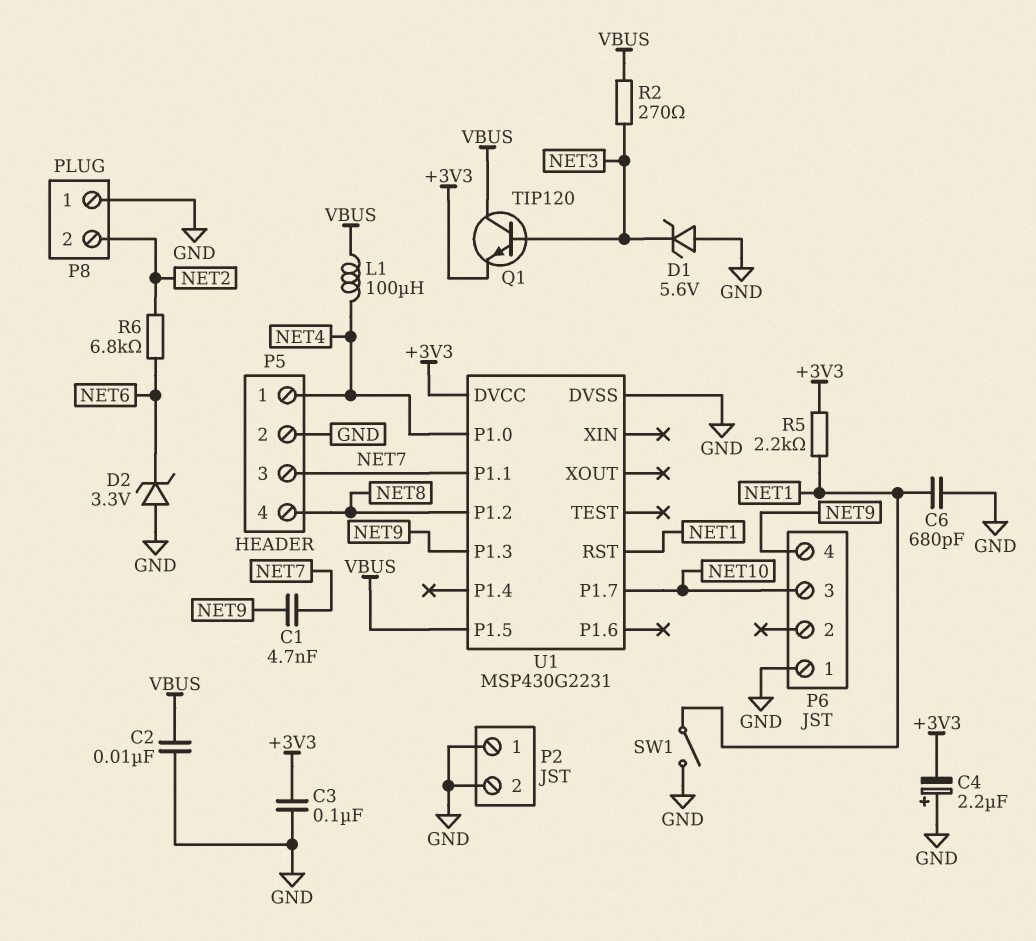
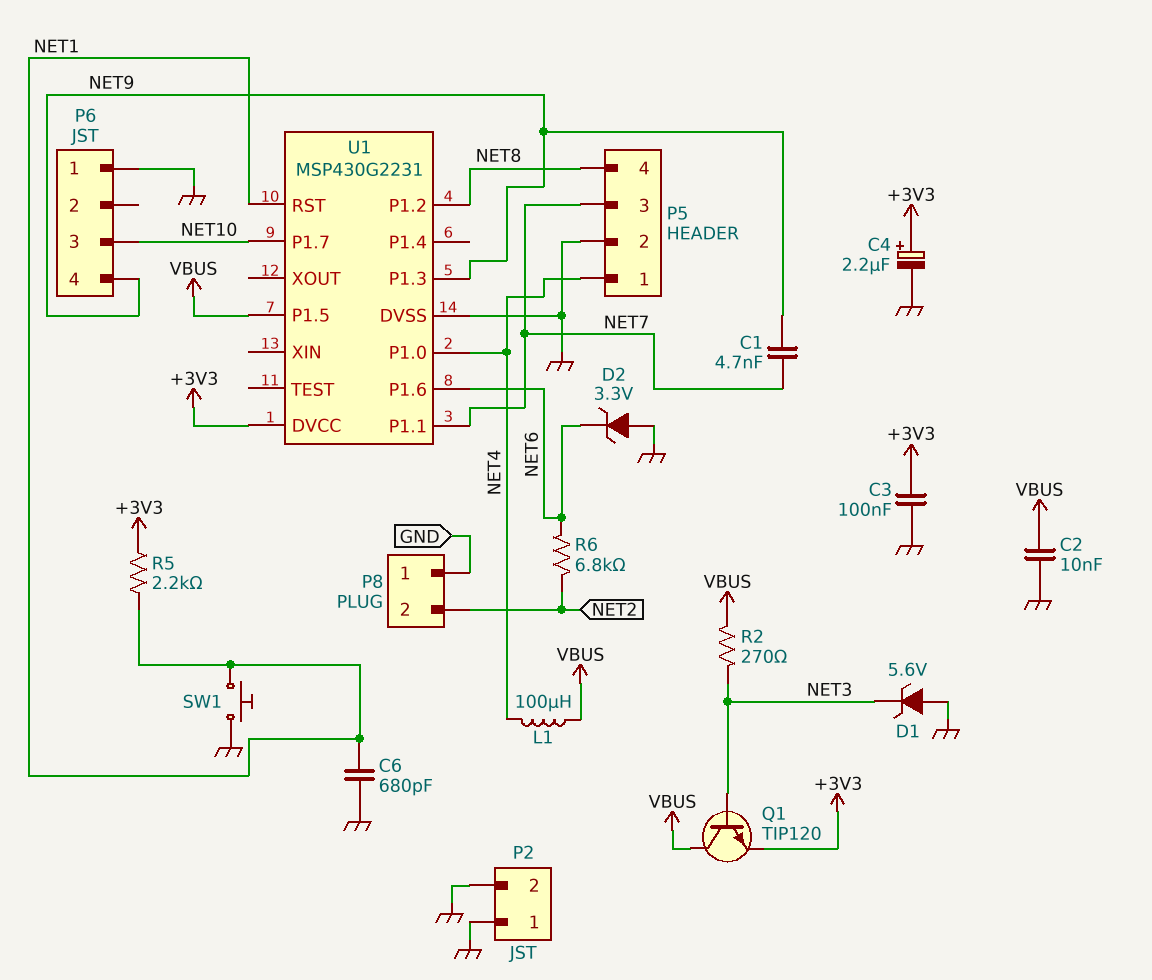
C4: 2.2uF (plus GND, minus +3V3) -> 2.2uF (plus +3V3, minus GND)
SW1: switch (GND, NET1) -> button (GND, NET1)
U1 pin P1.6: none -> NET6

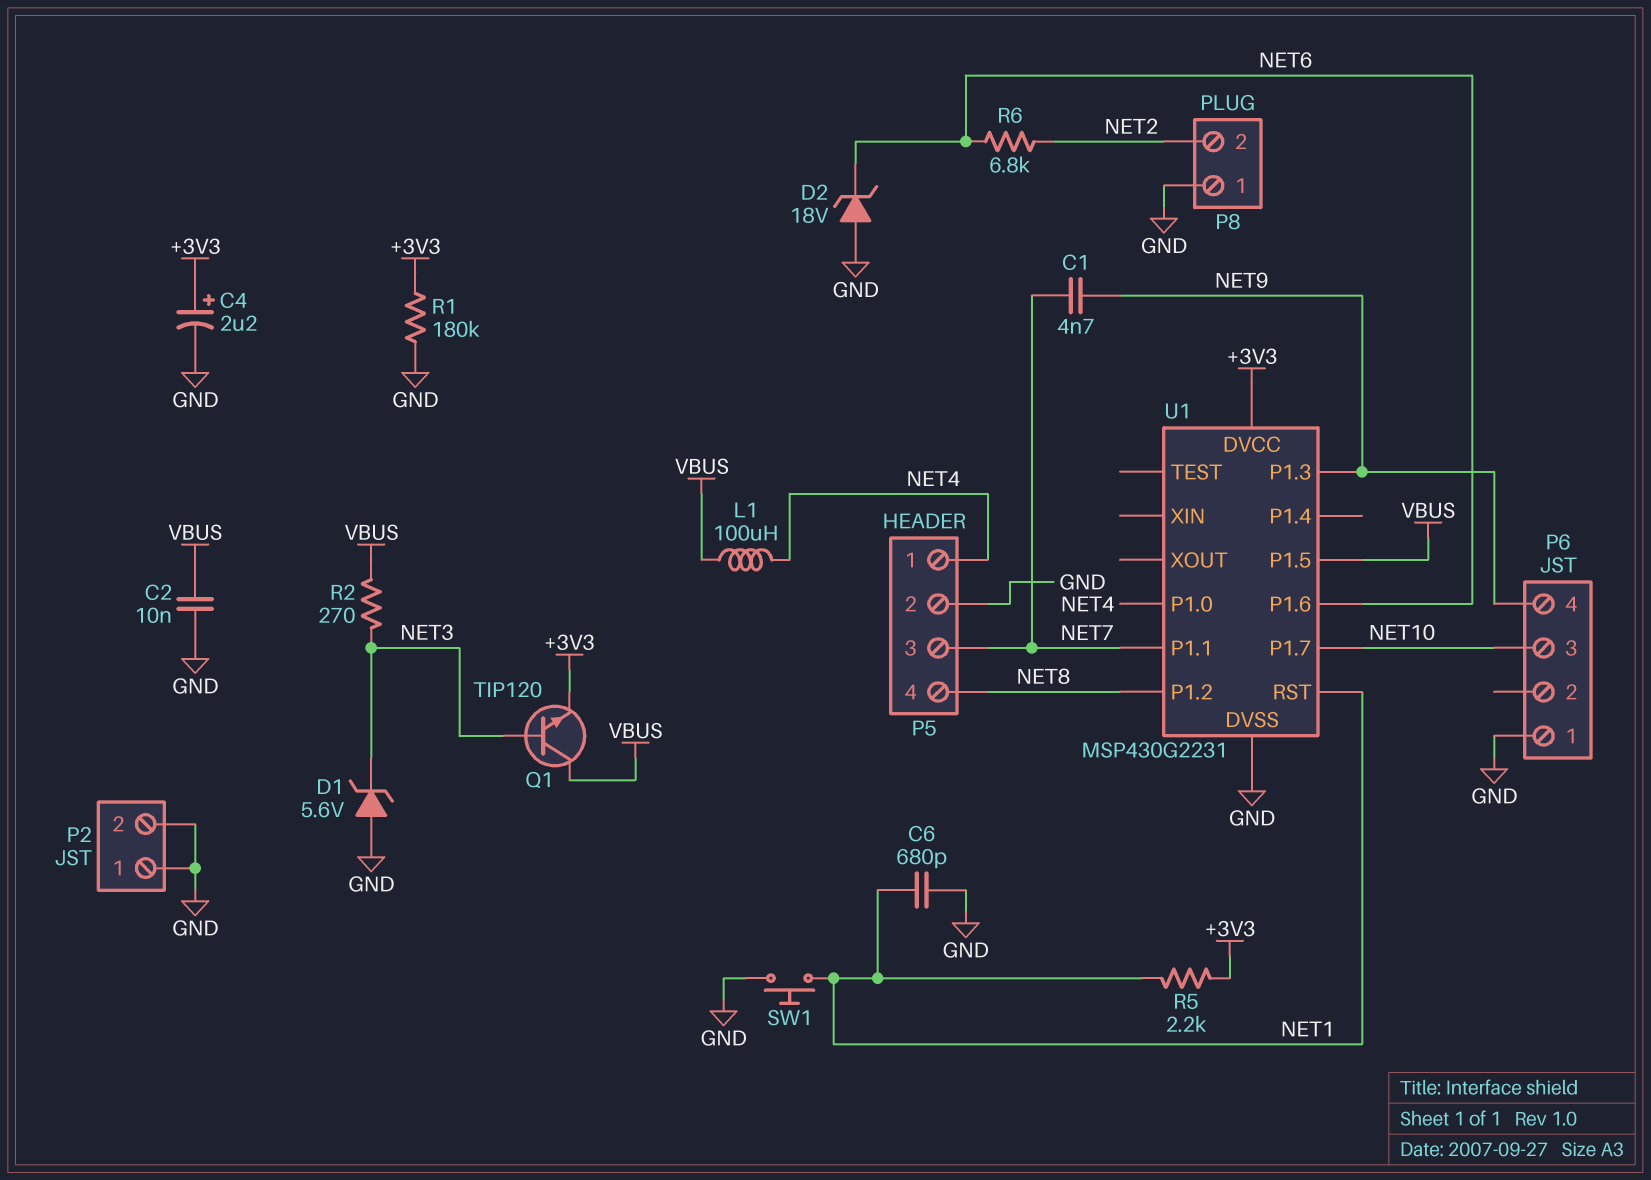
C3: 100nF (+3V3, GND) -> none
D2: zener 3.3V (A GND, K NET6) -> zener 18V (A GND, K NET6)
R1: none -> 180k (+3V3, GND)

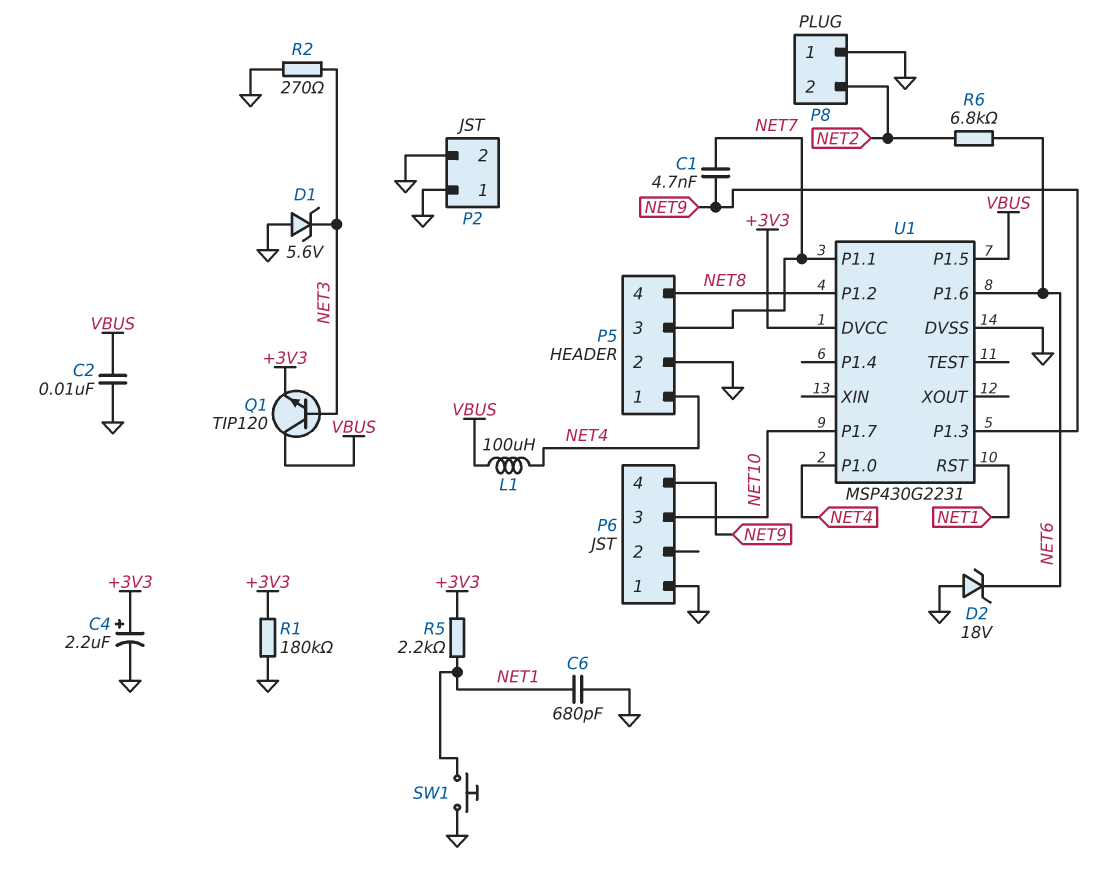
R2: 270 (NET3, VBUS) -> 270 (GND, NET3)

